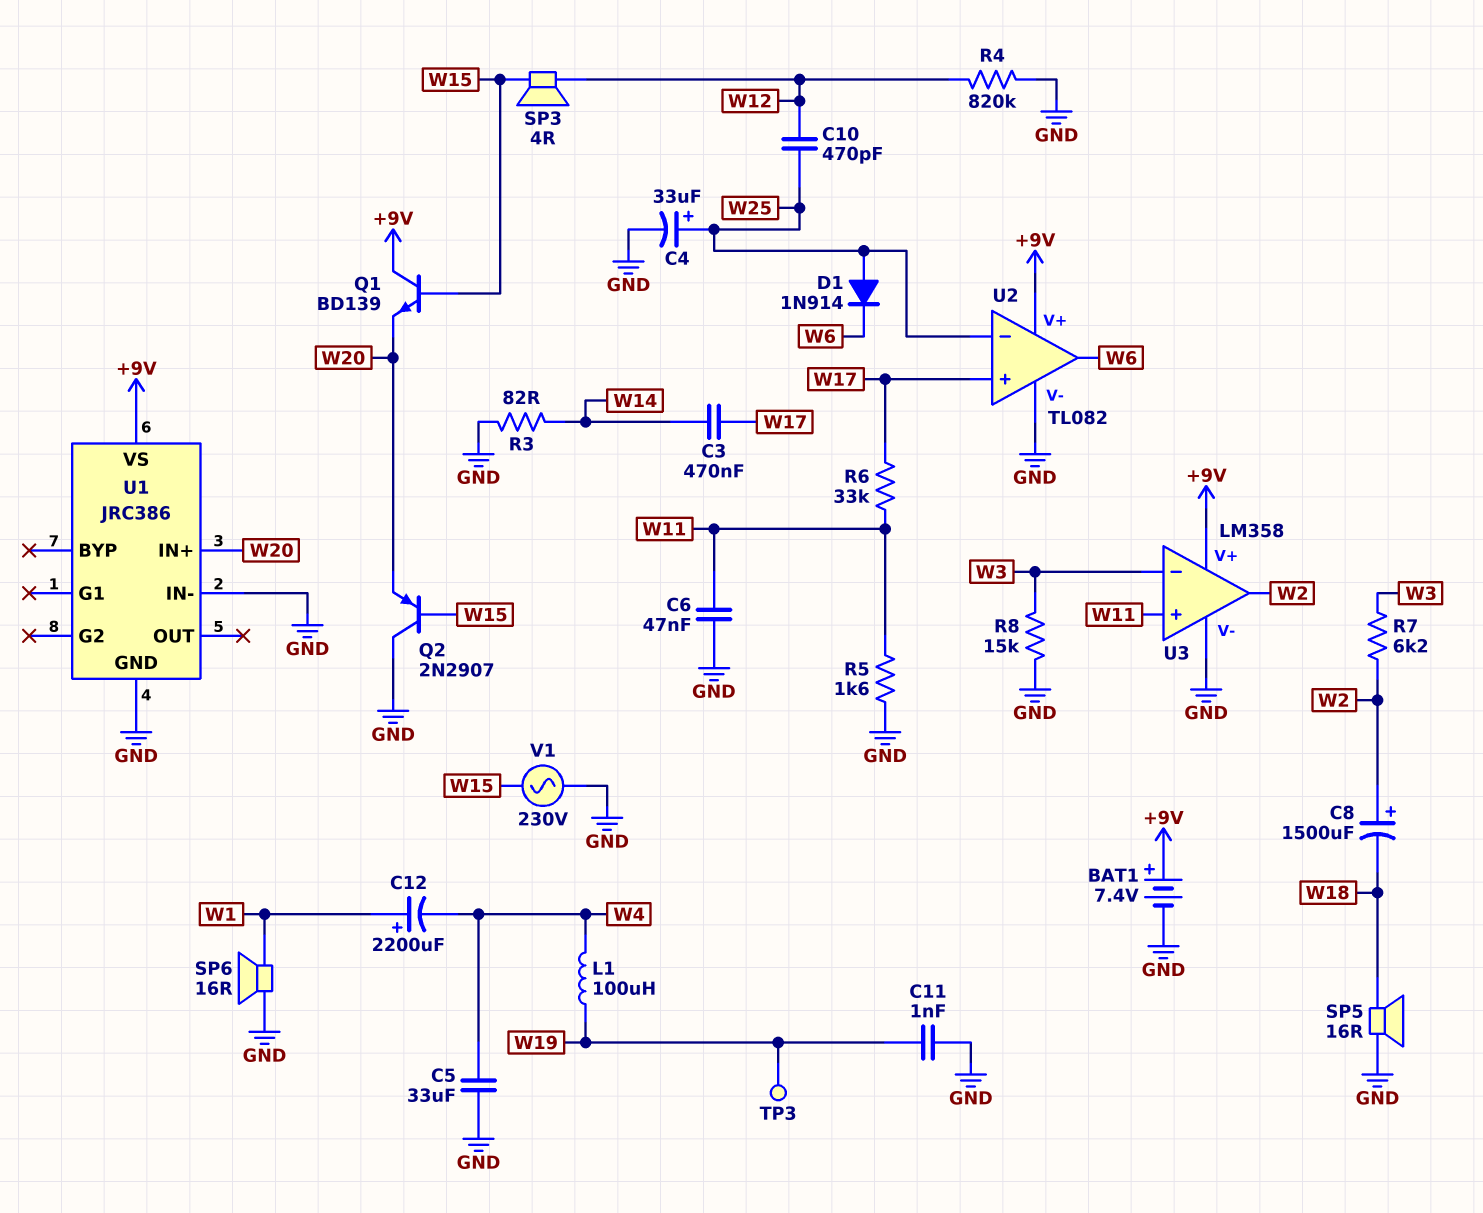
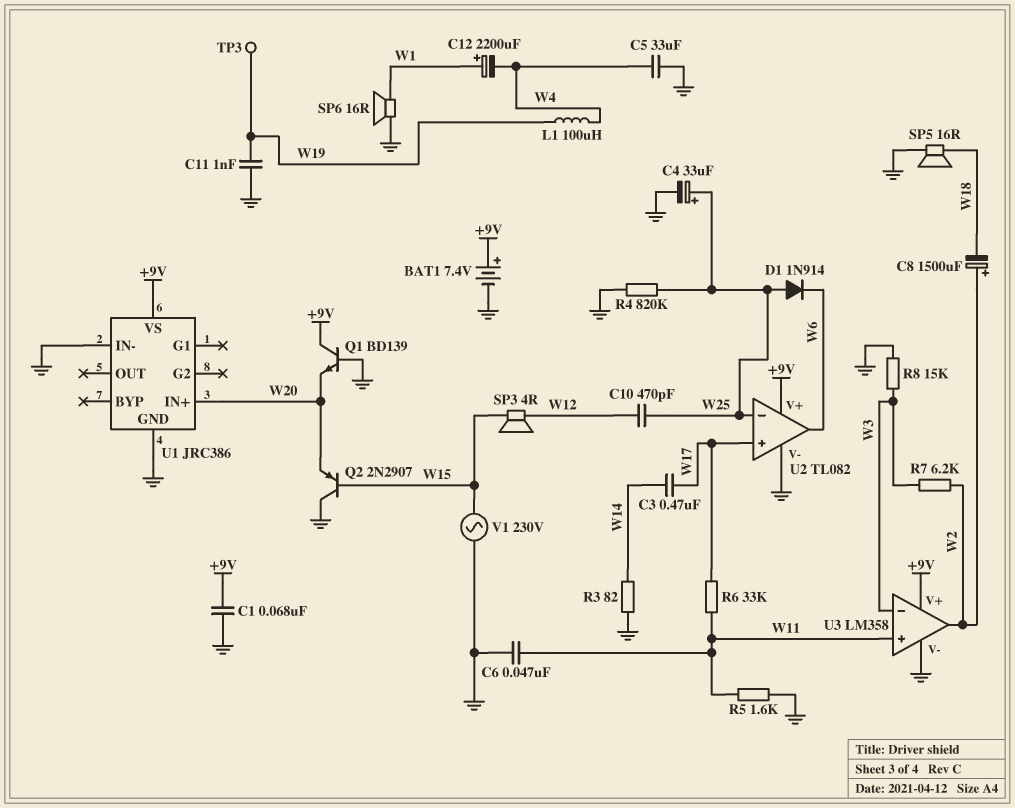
C1: none -> 68nF (+9V, GND)
Q1: NPN BD139 (B W15, C +9V, E W20) -> NPN BD139 (B GND, C +9V, E W20)
R4: 820k (GND, W12) -> 820k (GND, W25)

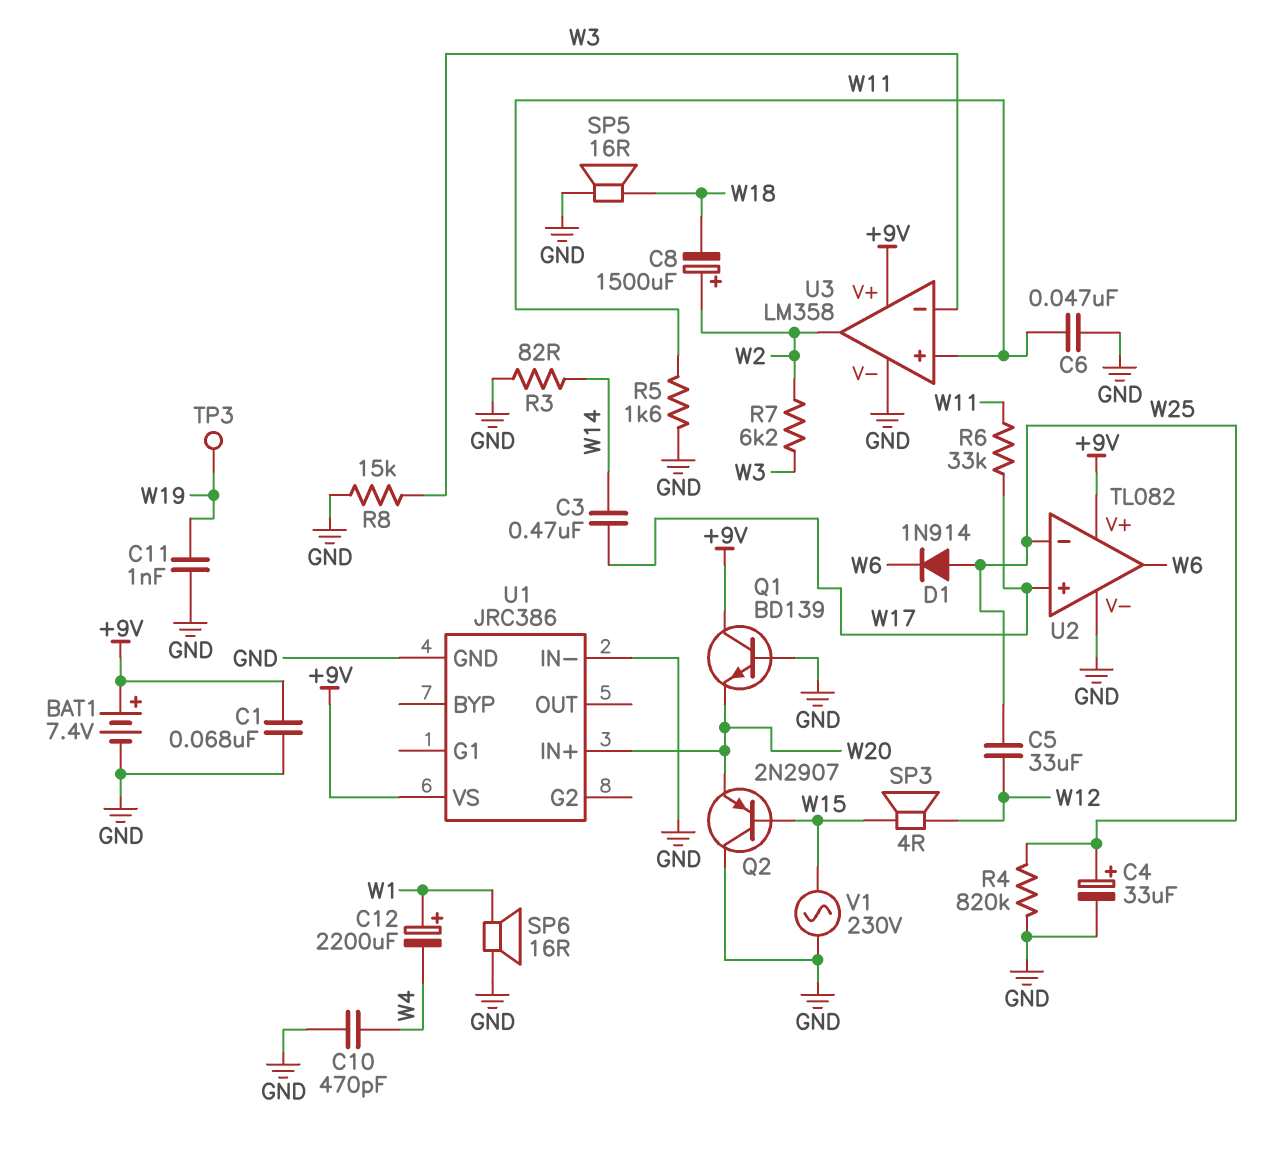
C5: 33uF (GND, W4) -> 33uF (W12, W25)
C10: 470pF (W12, W25) -> 470pF (GND, W4)
L1: 100uH (W4, W19) -> none

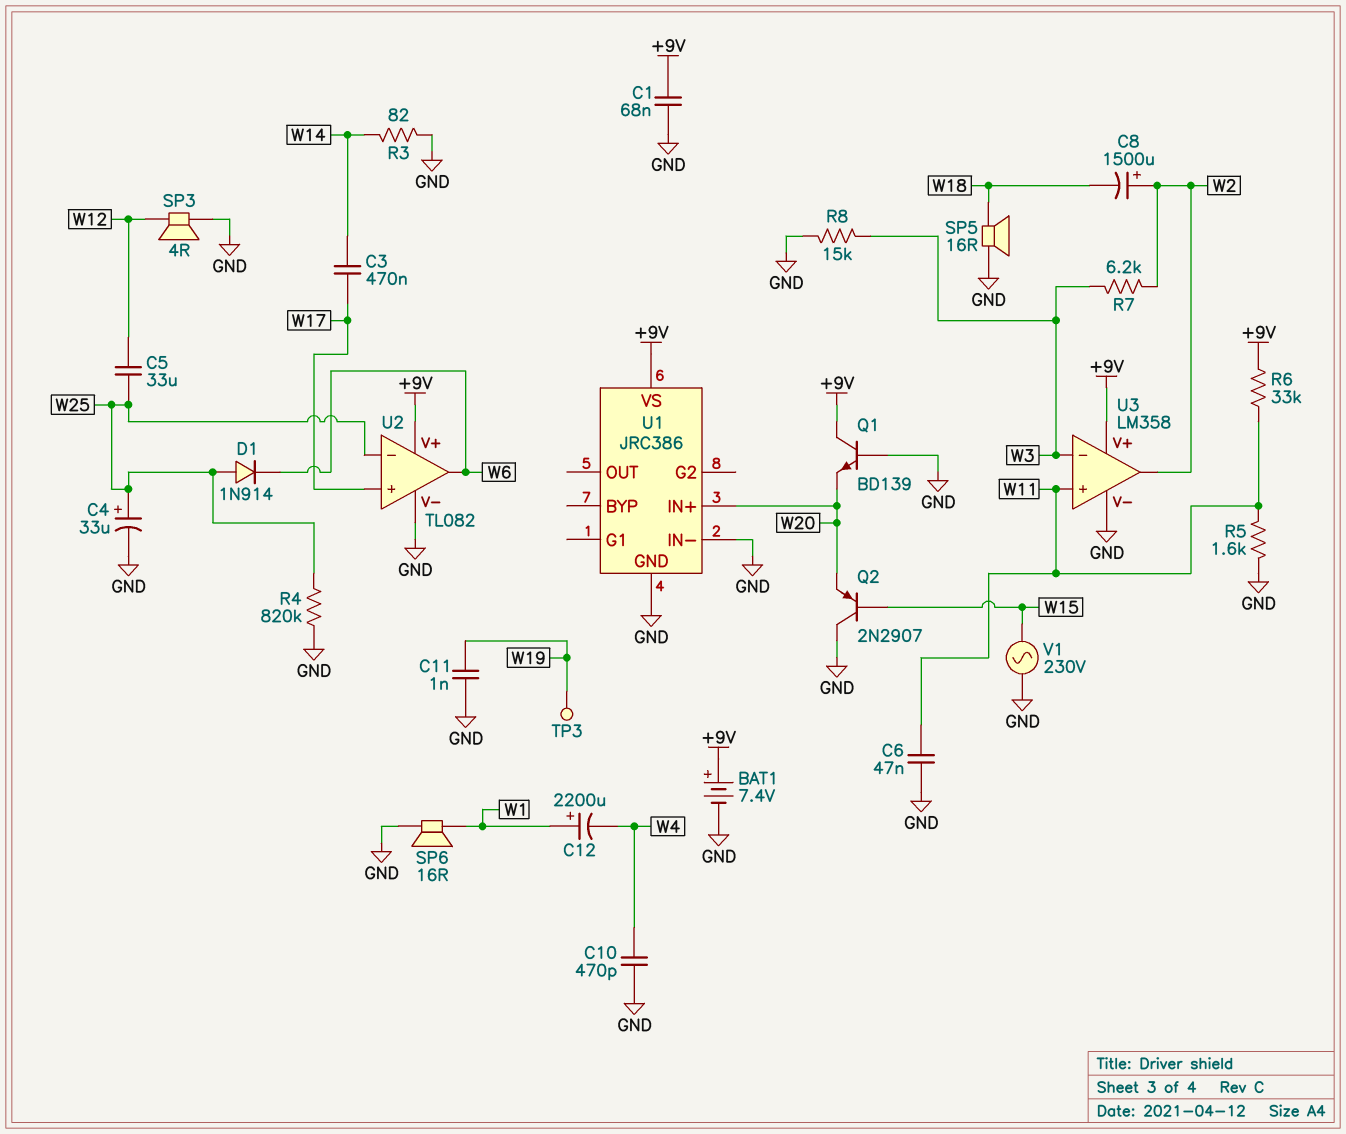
R6: 33k (W11, W17) -> 33k (+9V, W11)
SP3: speaker 4R (W12, W15) -> speaker 4R (GND, W12)

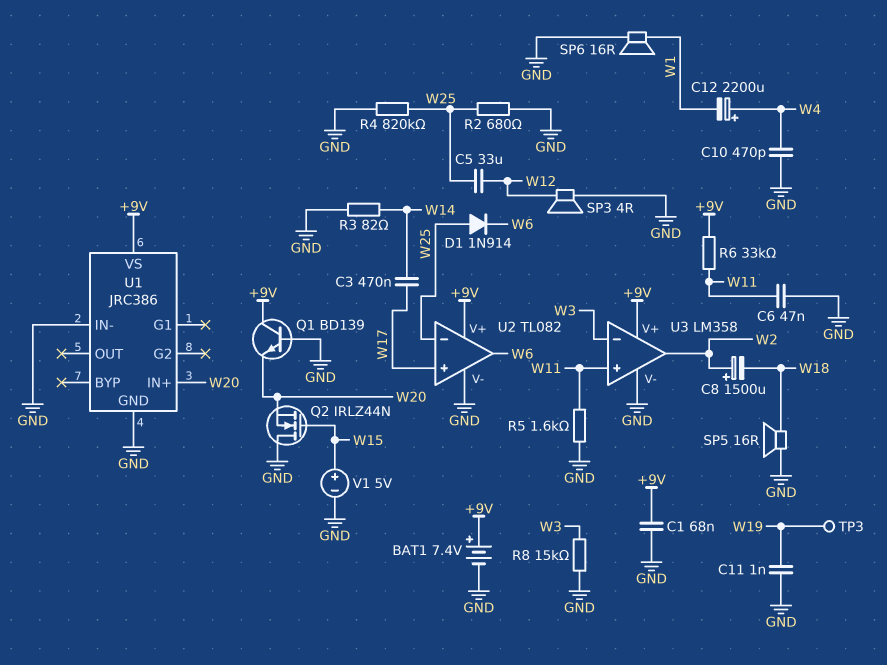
C4: 33uF (plus W25, minus GND) -> none
C12: 2200uF (plus W1, minus W4) -> 2200uF (plus W4, minus W1)
Q2: PNP 2N2907 (B W15, C GND, E W20) -> NMOS IRLZ44N (G W15, D GND, S W20)
R2: none -> 680 (GND, W25)
R7: 6.2k (W2, W3) -> none
V1: AC 230V (GND, W15) -> 5V (plus W15, minus GND)

